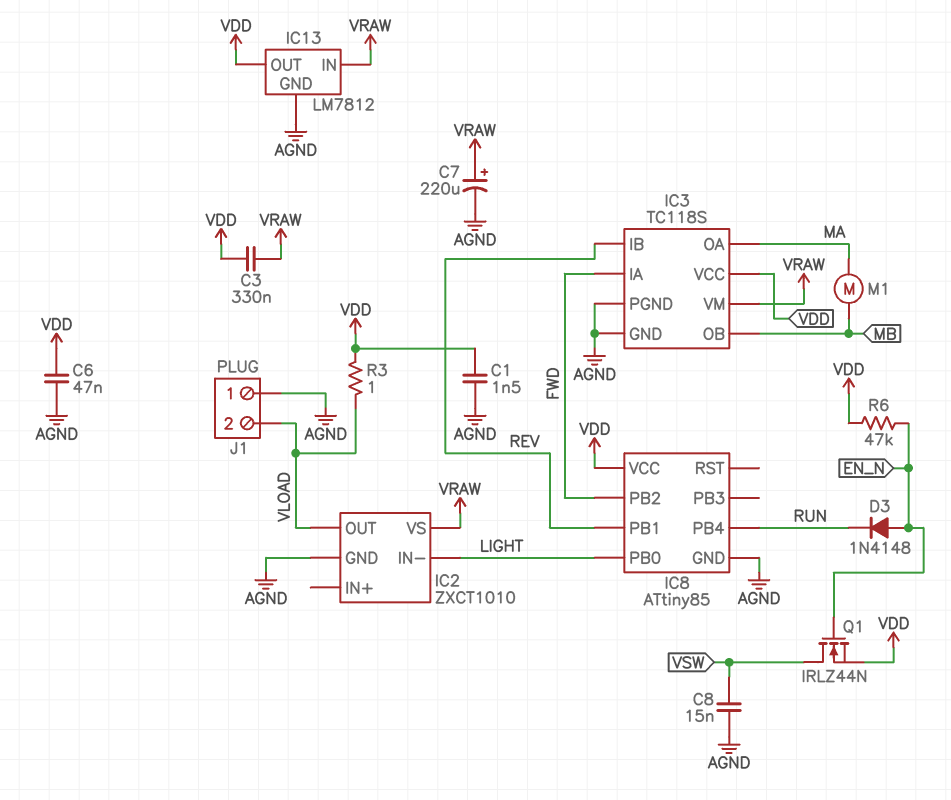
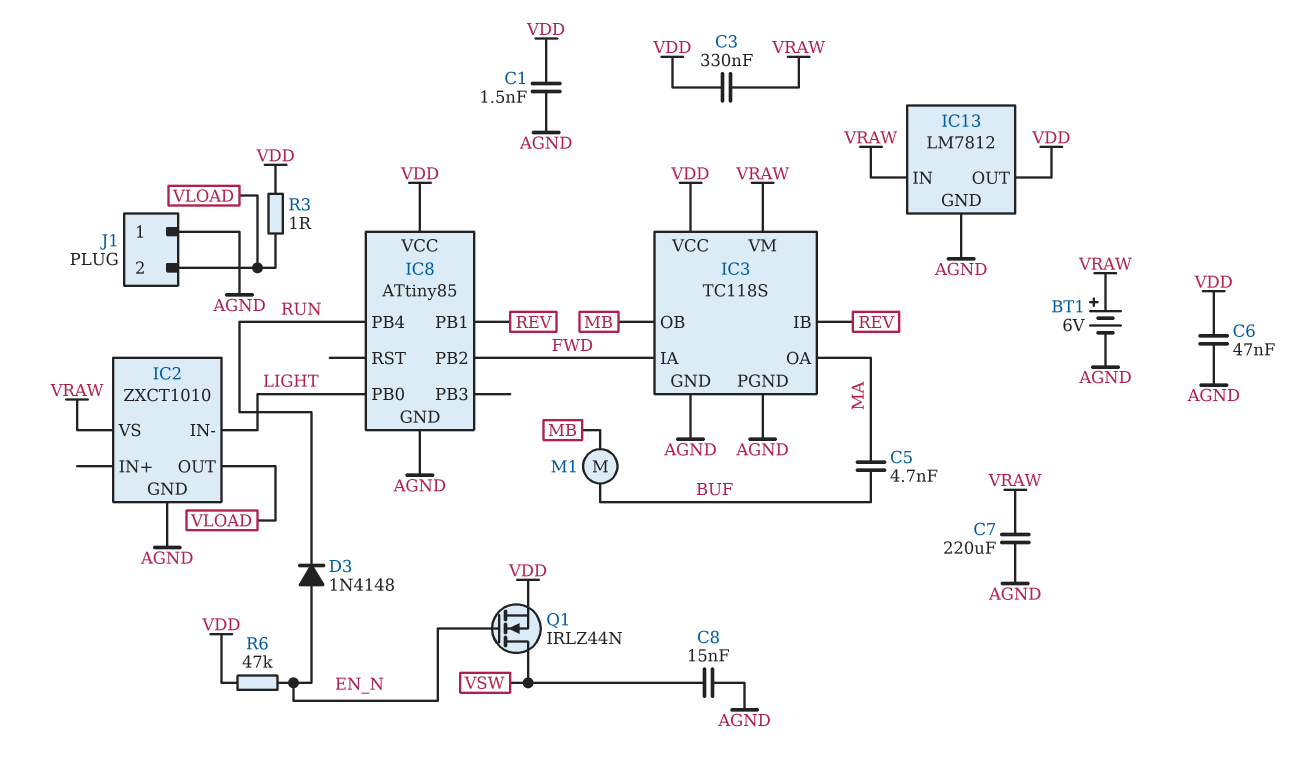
BT1: none -> 6V (plus VRAW, minus AGND)
C5: none -> 4.7nF (BUF, MA)
C7: 220uF (plus VRAW, minus AGND) -> 220uF (AGND, VRAW)
M1: motor (MA, MB) -> motor (BUF, MB)

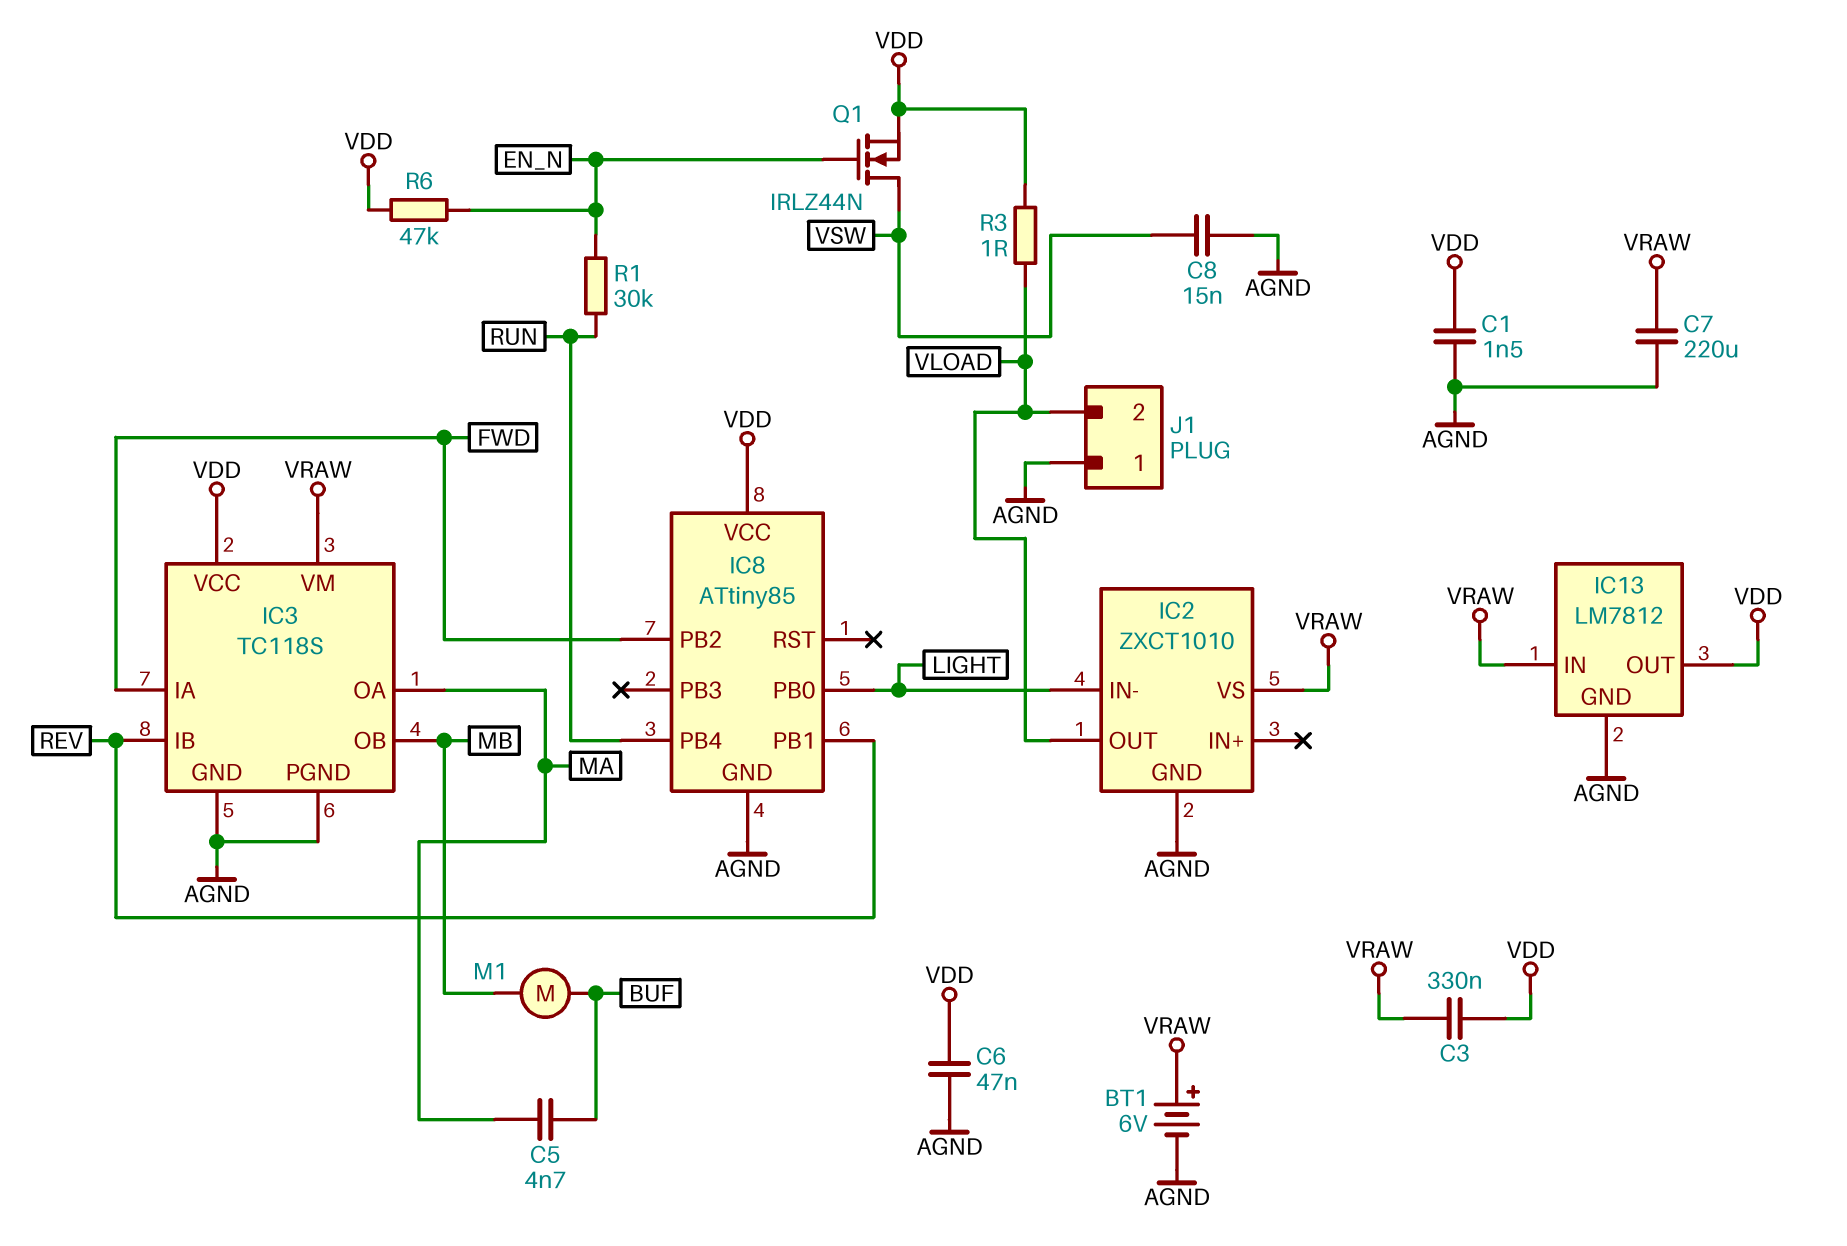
D3: diode 1N4148 (A EN_N, K RUN) -> none
R1: none -> 30k (EN_N, RUN)

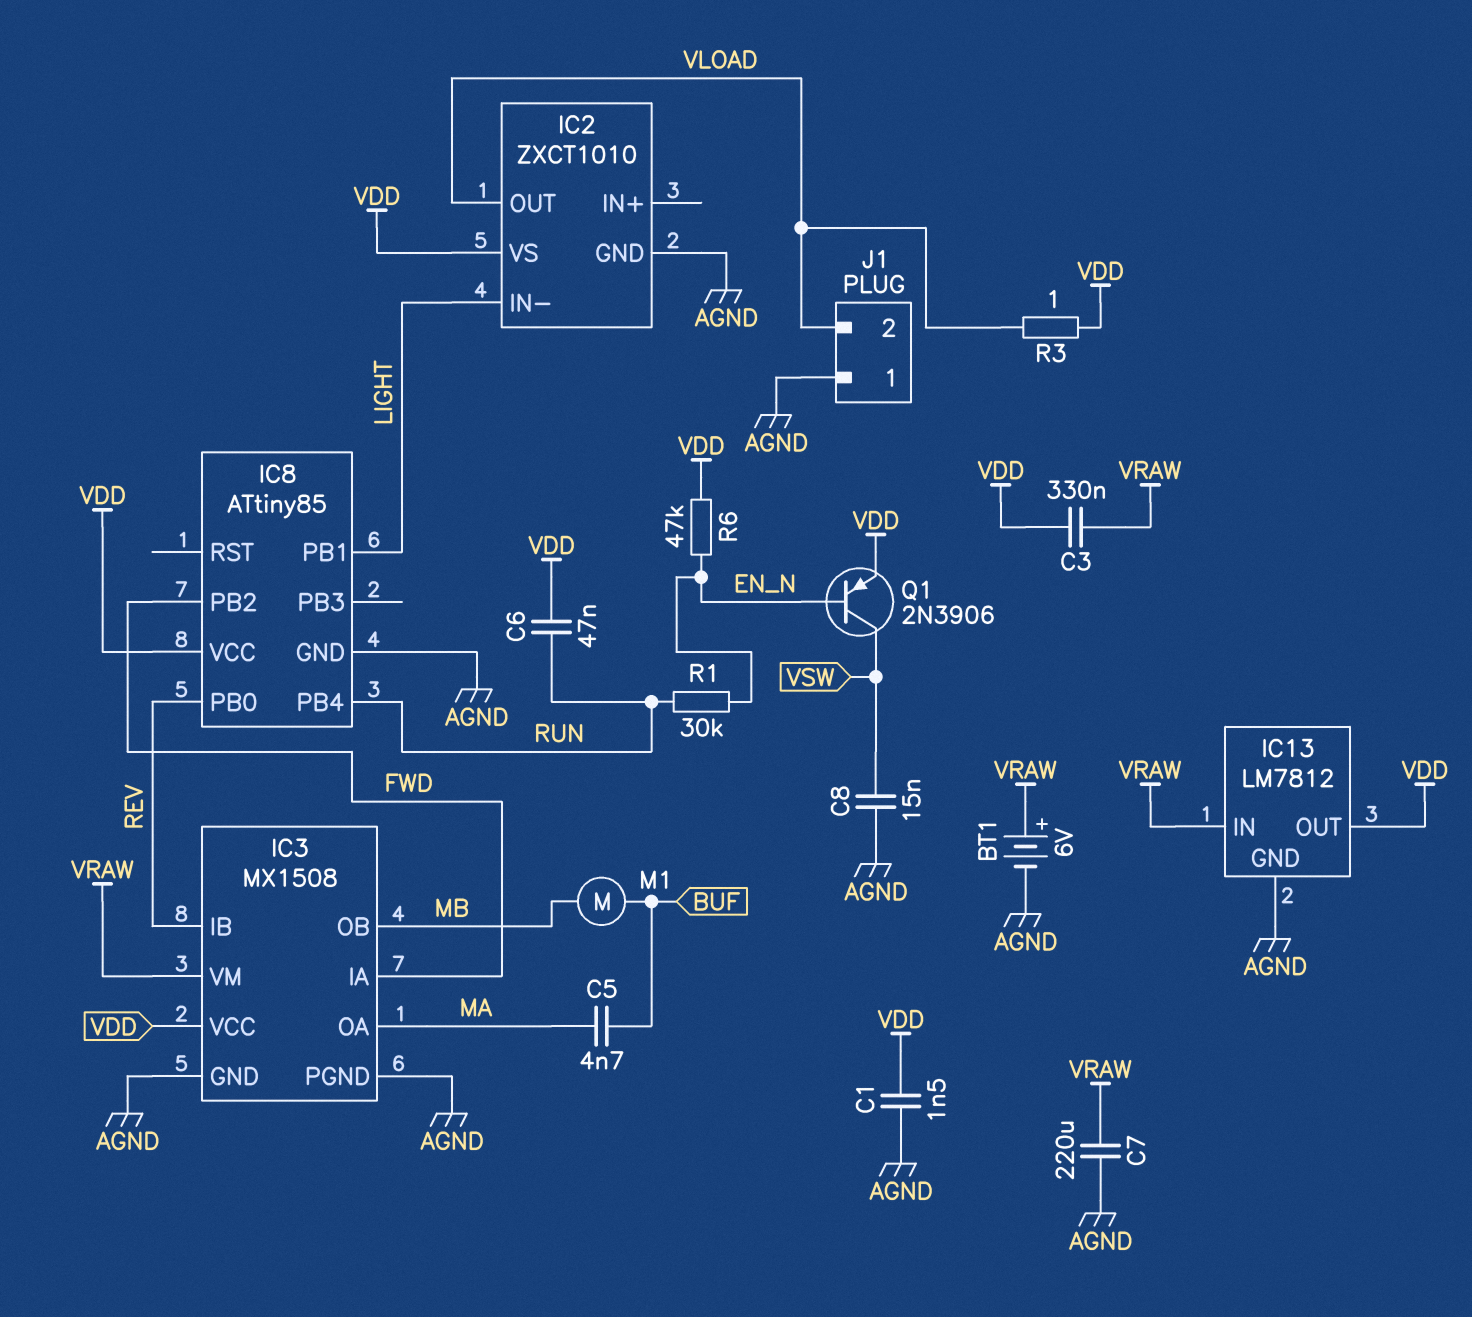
C6: 47nF (AGND, VDD) -> 47nF (RUN, VDD)
IC2 pin VS: VRAW -> VDD
IC3: TC118S -> MX1508
IC8 pin PB0: LIGHT -> REV
IC8 pin PB1: REV -> LIGHT
Q1: NMOS IRLZ44N (G EN_N, D VSW, S VDD) -> PNP 2N3906 (B EN_N, C VSW, E VDD)

